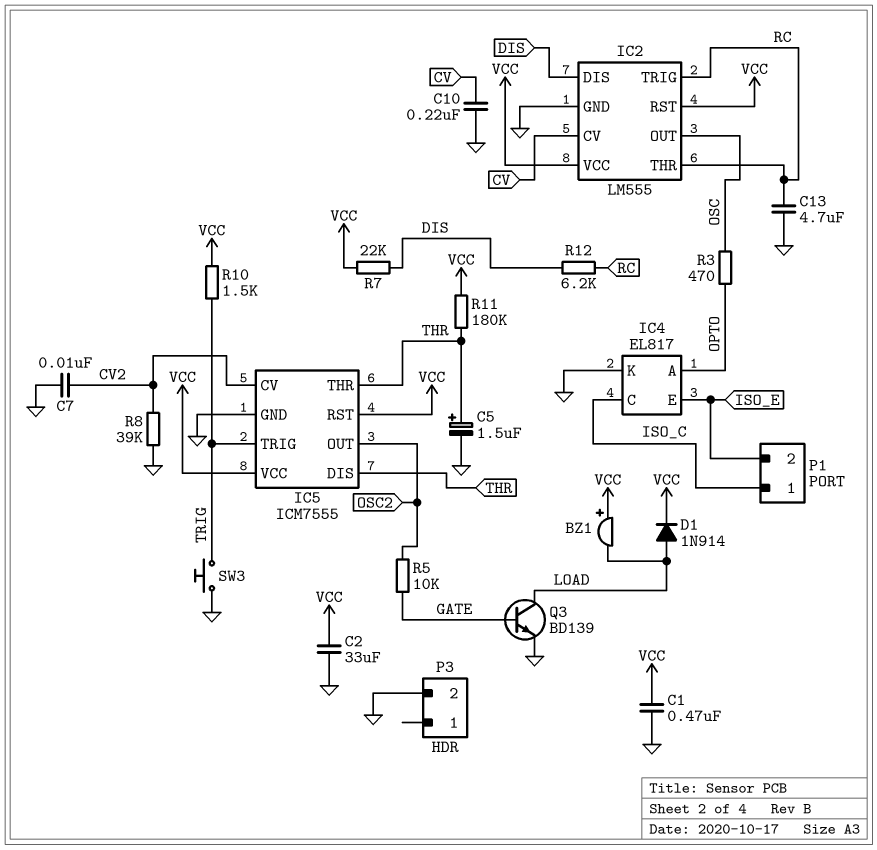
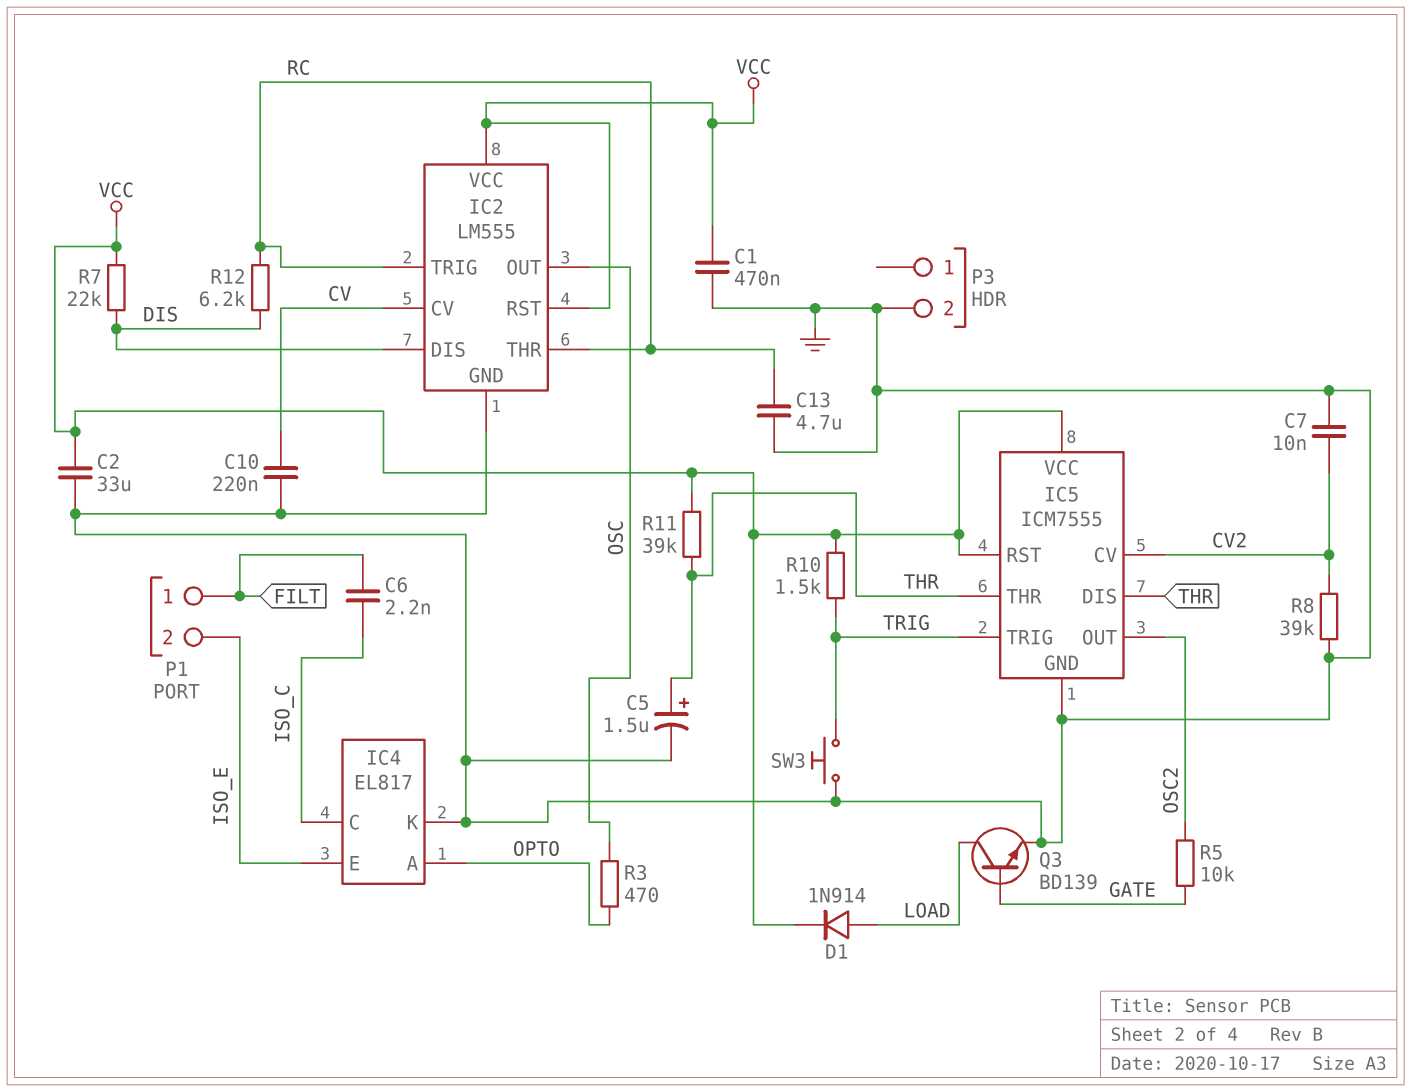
BZ1: buzzer (plus VCC, minus LOAD) -> none
C6: none -> 2.2nF (FILT, ISO_C)
P1 pin 1: ISO_C -> FILT
R11: 180k (THR, VCC) -> 39k (THR, VCC)

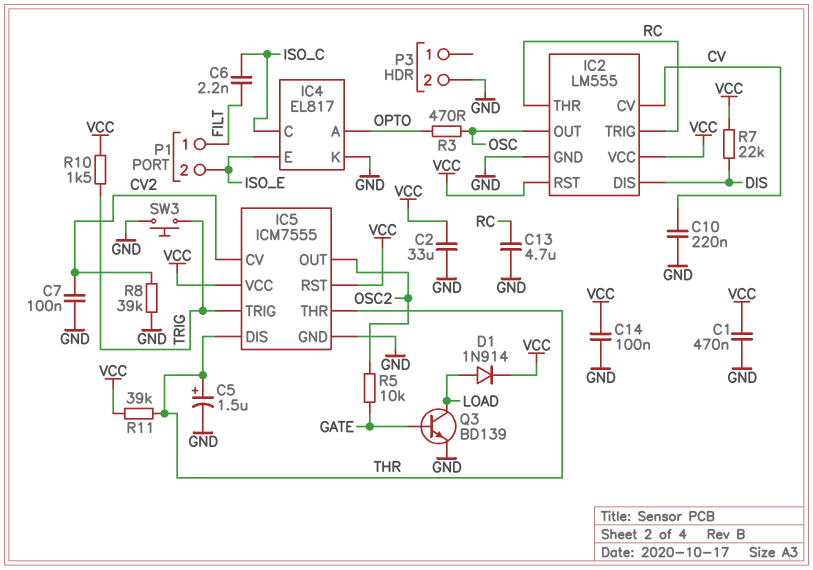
C7: 10nF (CV2, GND) -> 100nF (CV2, GND)
C14: none -> 100nF (GND, VCC)
R12: 6.2k (DIS, RC) -> none

